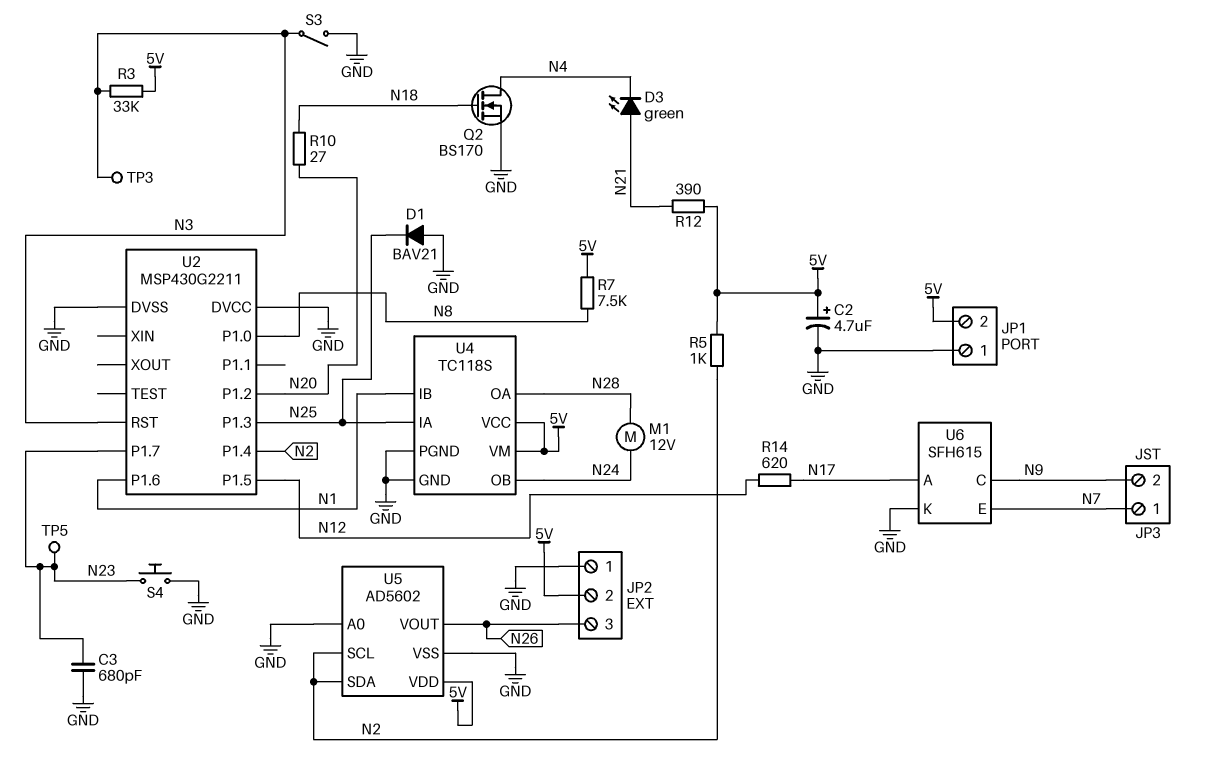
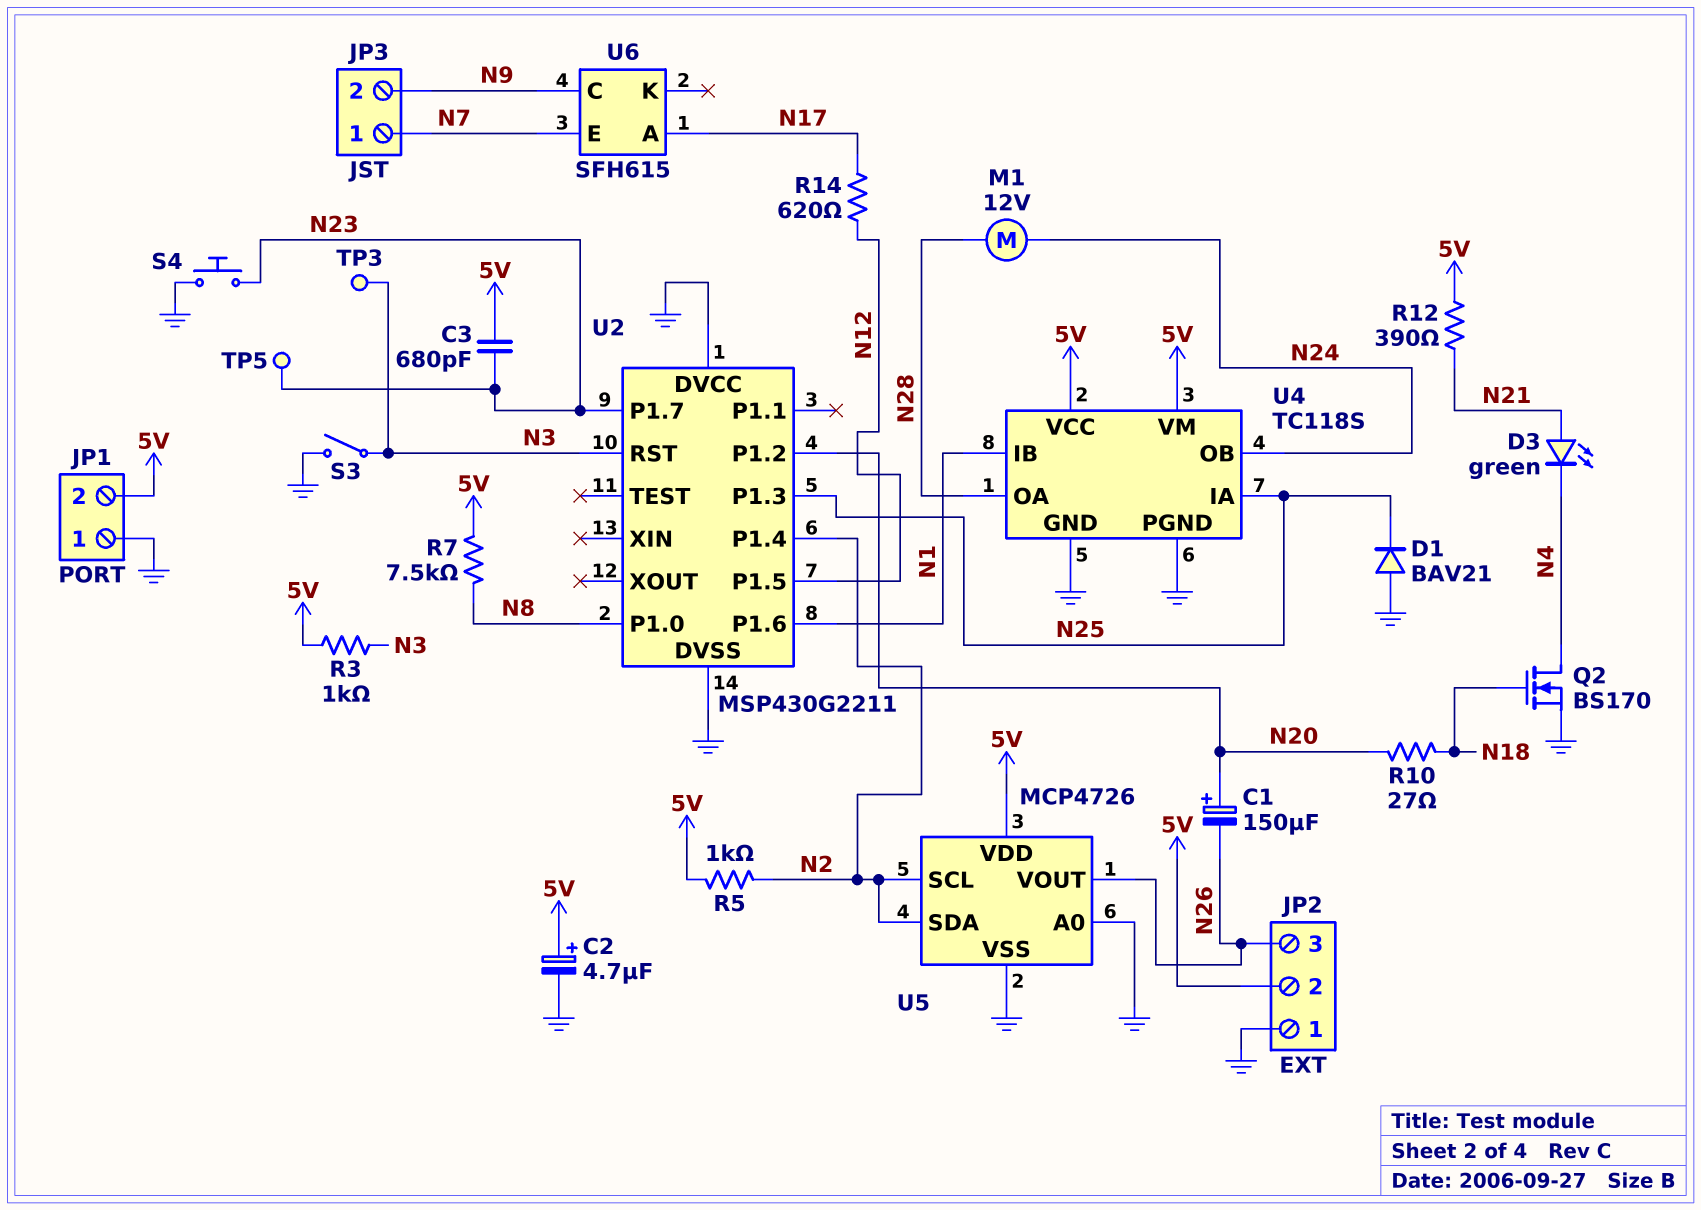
C1: none -> 150uF (plus N20, minus N26)
C3: 680pF (GND, N23) -> 680pF (5V, N23)
R3: 33k (5V, N3) -> 1k (5V, N3)
U5: AD5602 -> MCP4726
U6 pin K: GND -> none

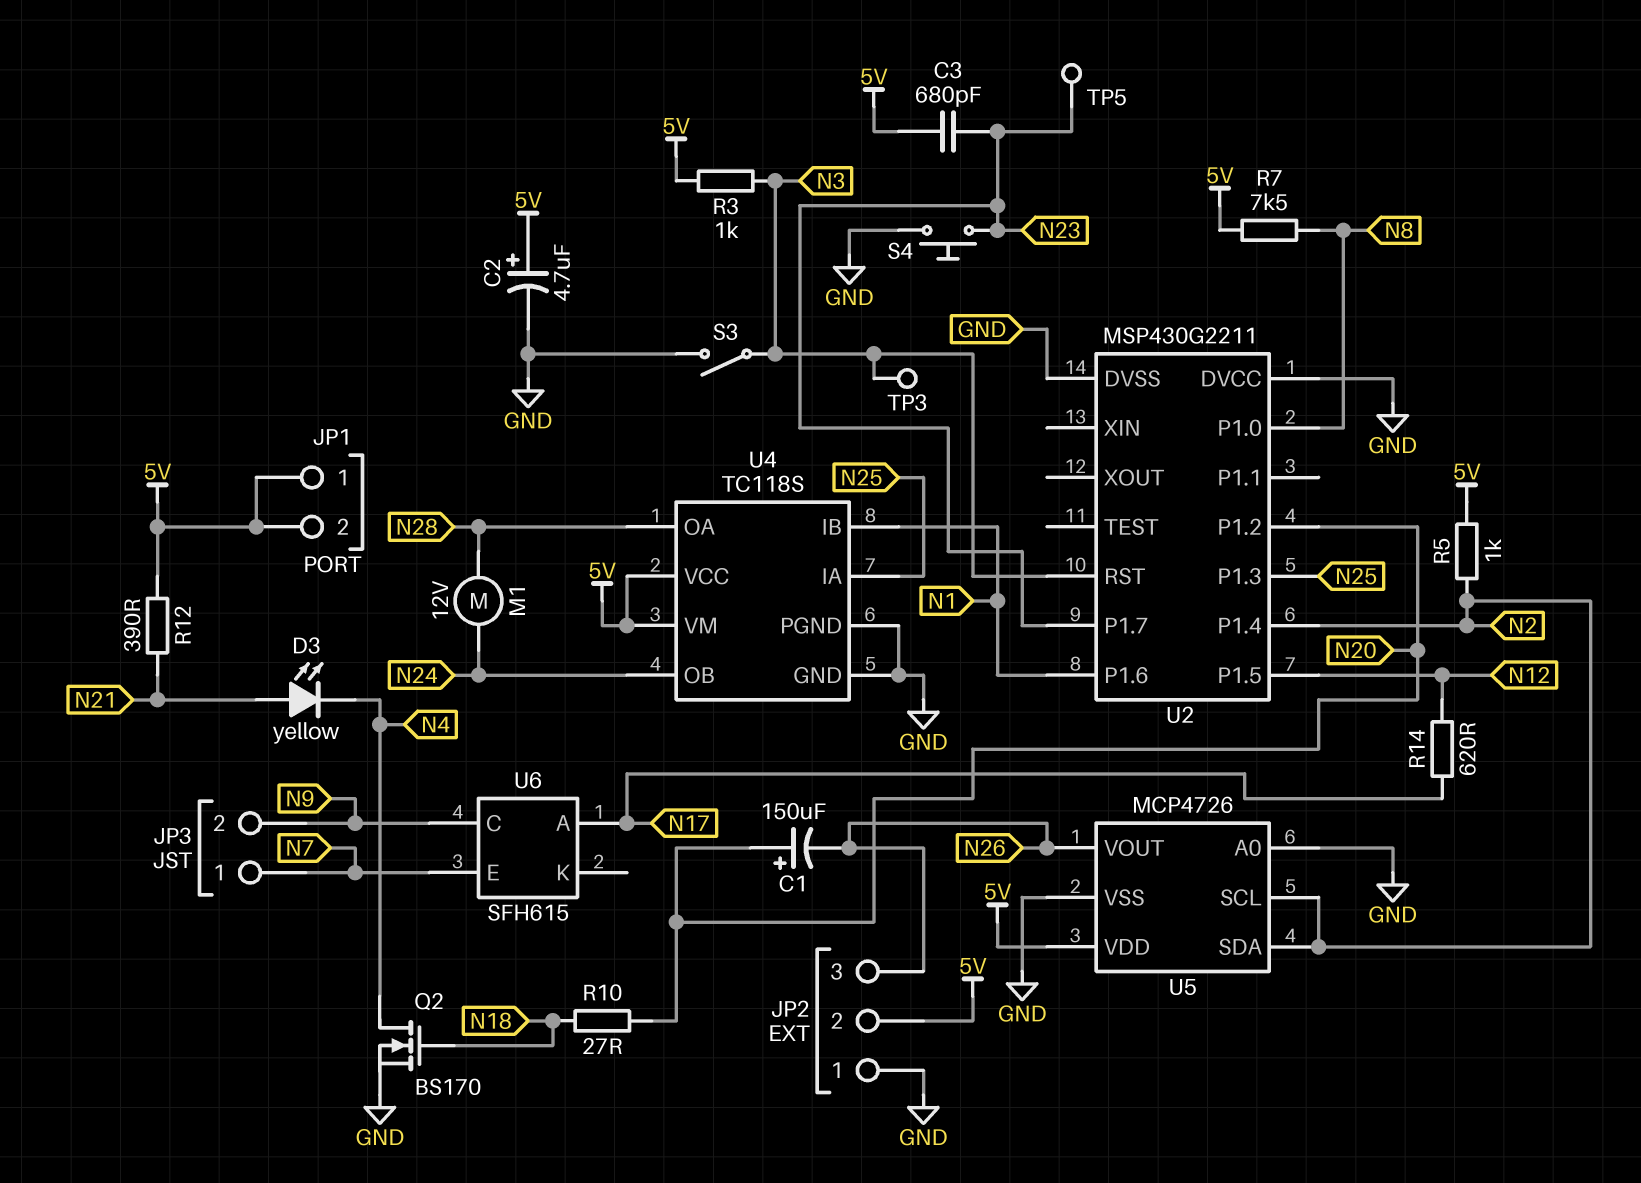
D1: diode BAV21 (A GND, K N25) -> none
D3: LED green (A N21, K N4) -> LED yellow (A N21, K N4)
JP1 pin 1: GND -> 5V

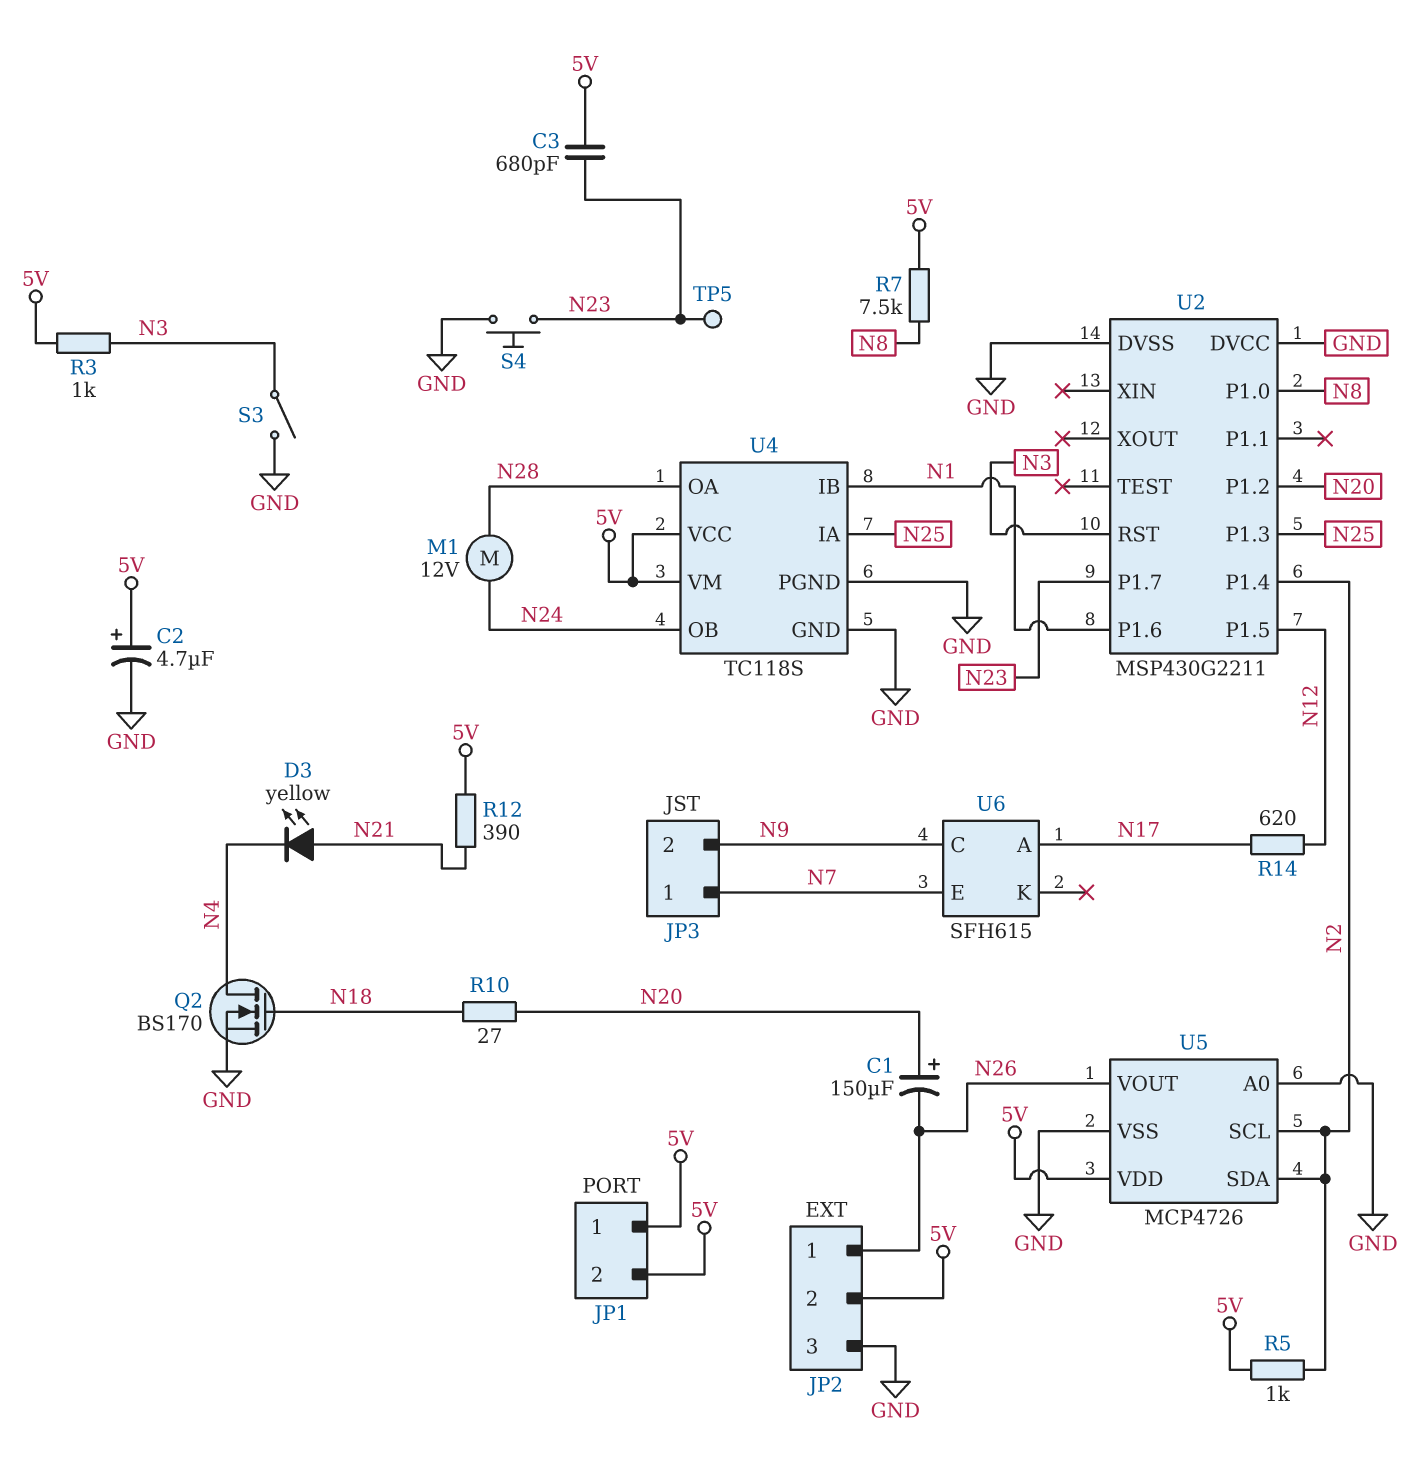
JP2 pin 1: GND -> N26
JP2 pin 3: N26 -> GND
TP3: test point (N3) -> none

